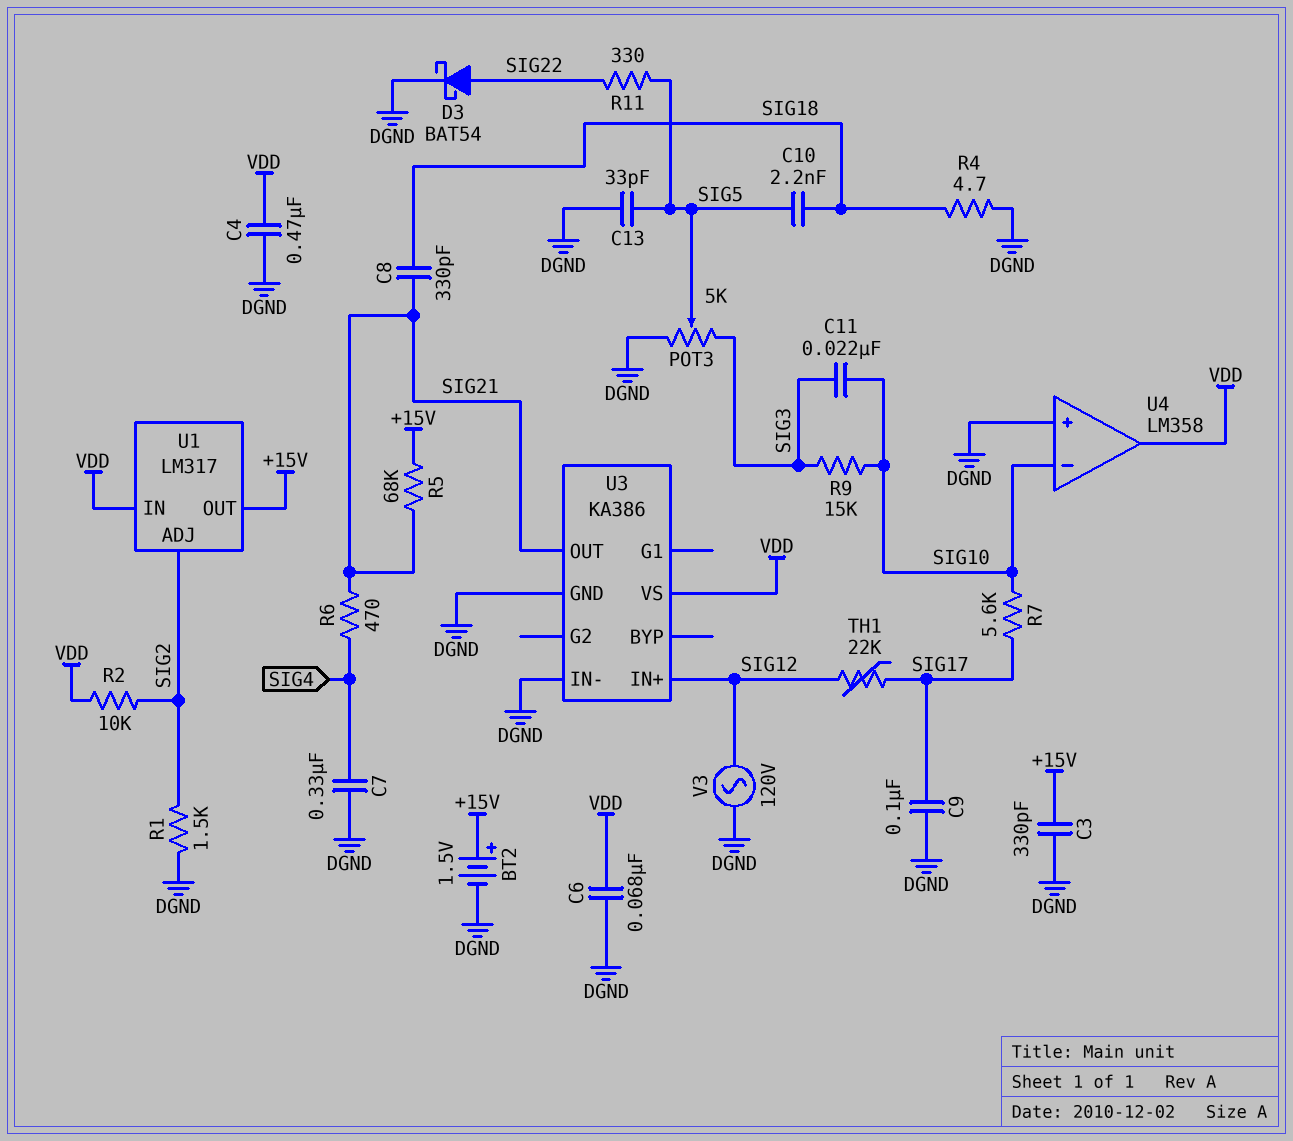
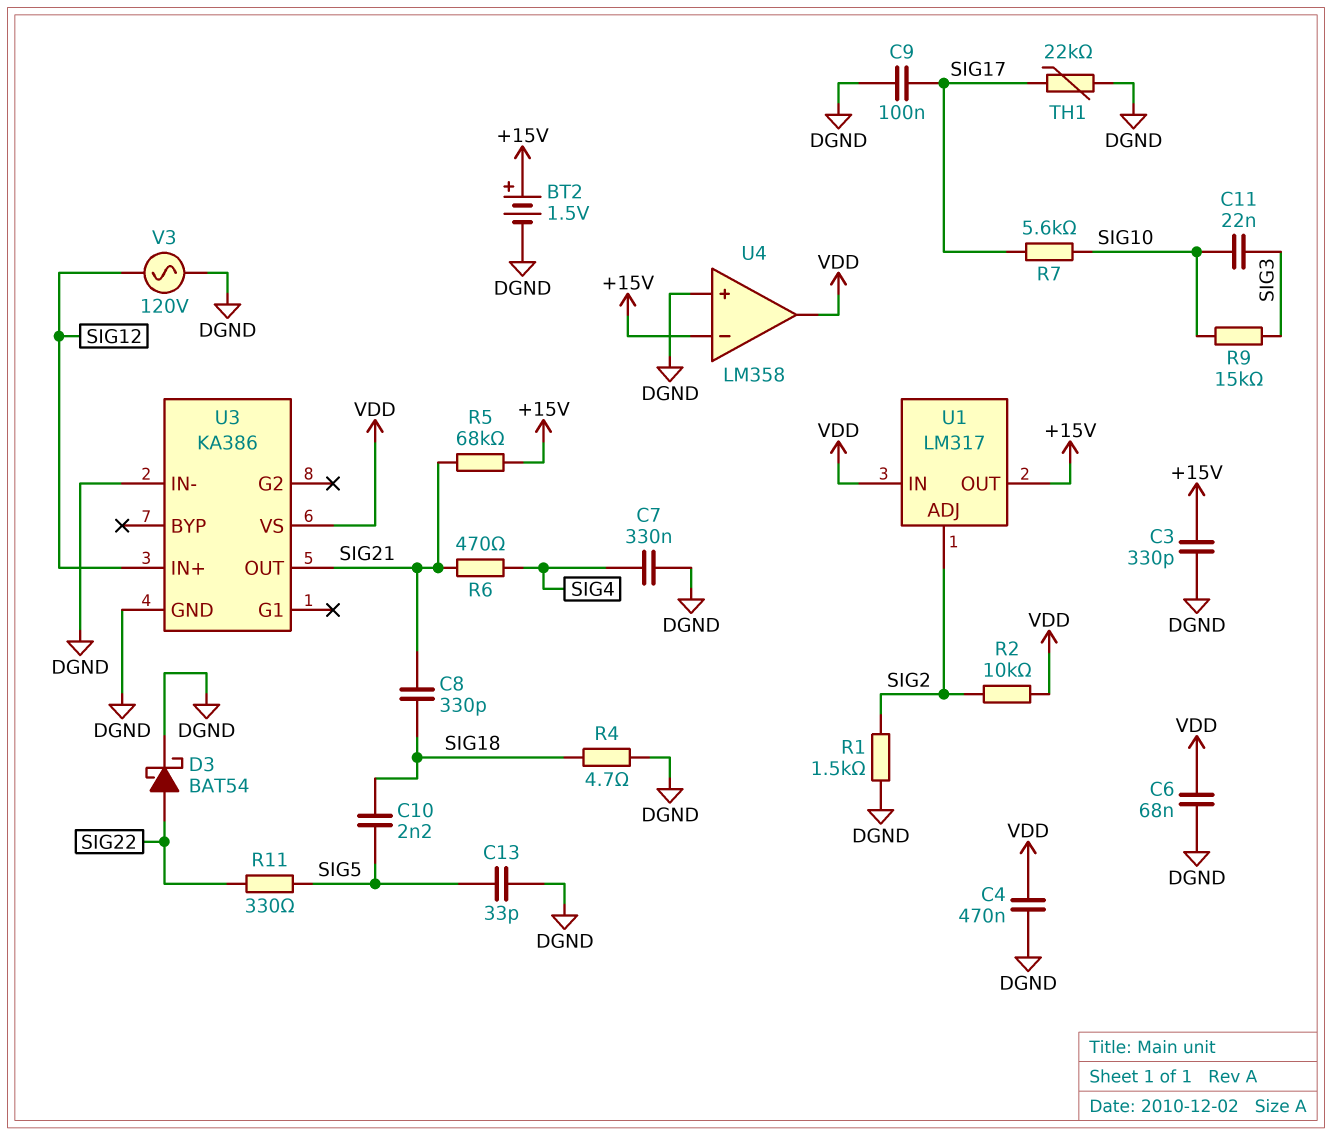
POT3: 5k (DGND, SIG3, wiper SIG5) -> none
TH1: 22k (SIG12, SIG17) -> 22k (DGND, SIG17)
U4 pin in-: SIG10 -> +15V

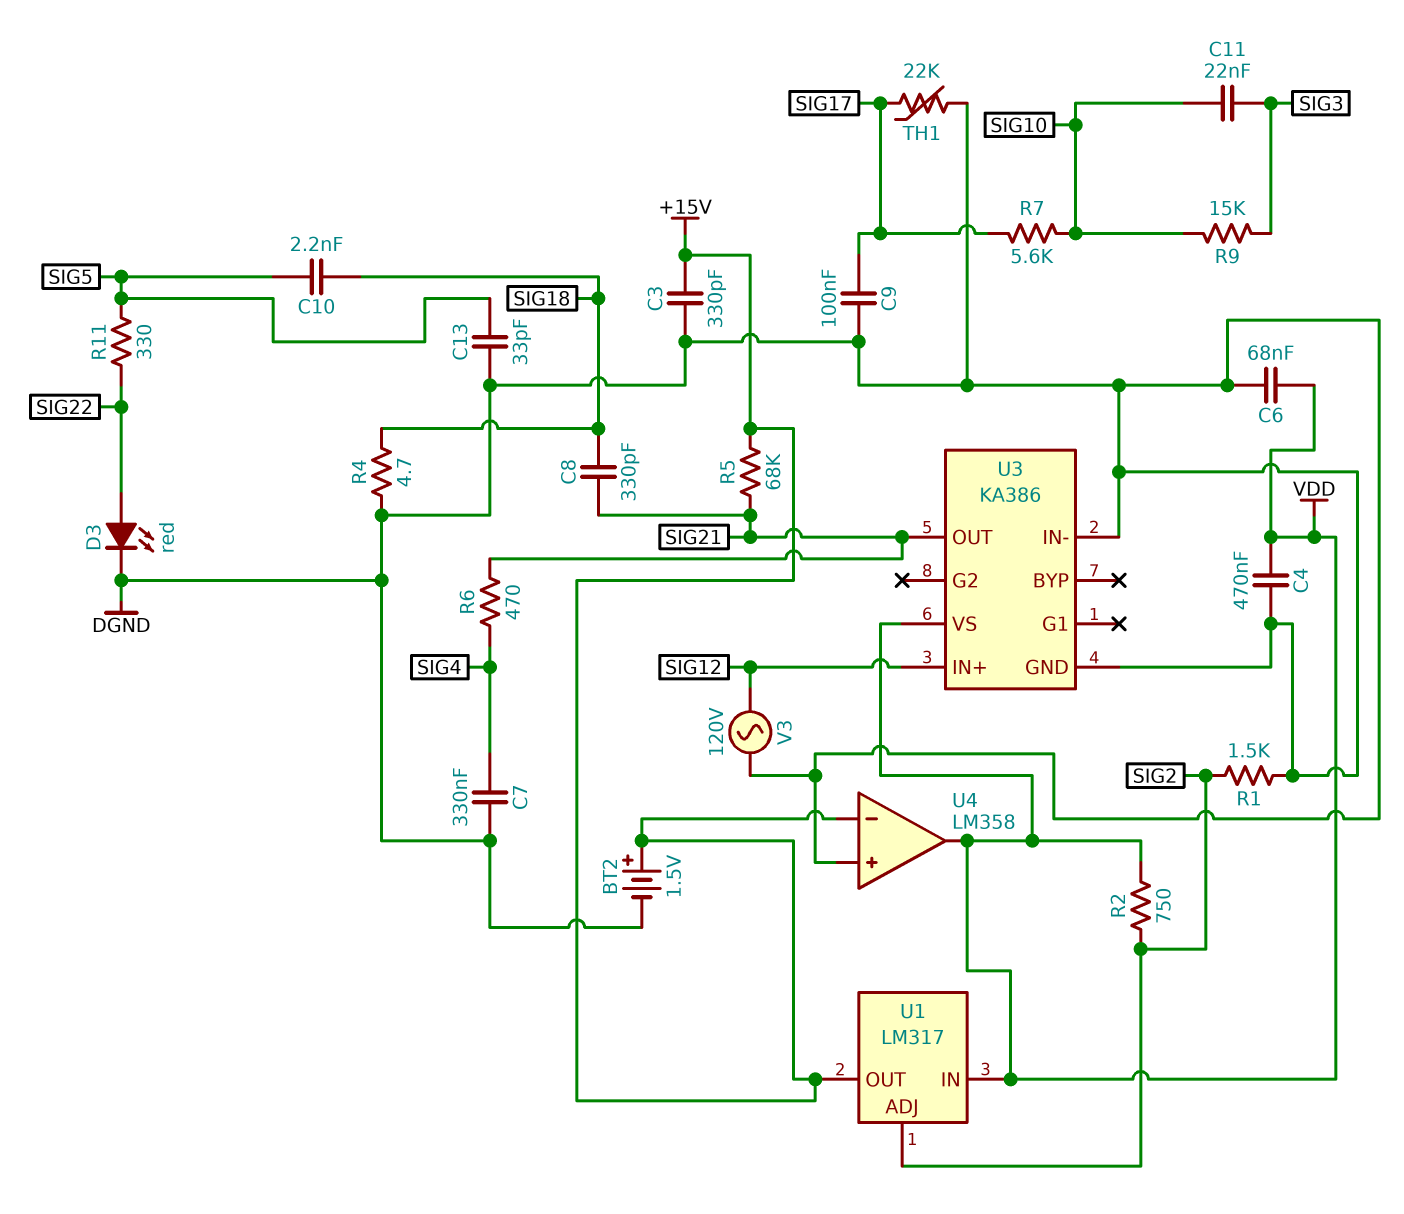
D3: schottky BAT54 (A SIG22, K DGND) -> LED red (A SIG22, K DGND)
R2: 10k (SIG2, VDD) -> 750 (SIG2, VDD)

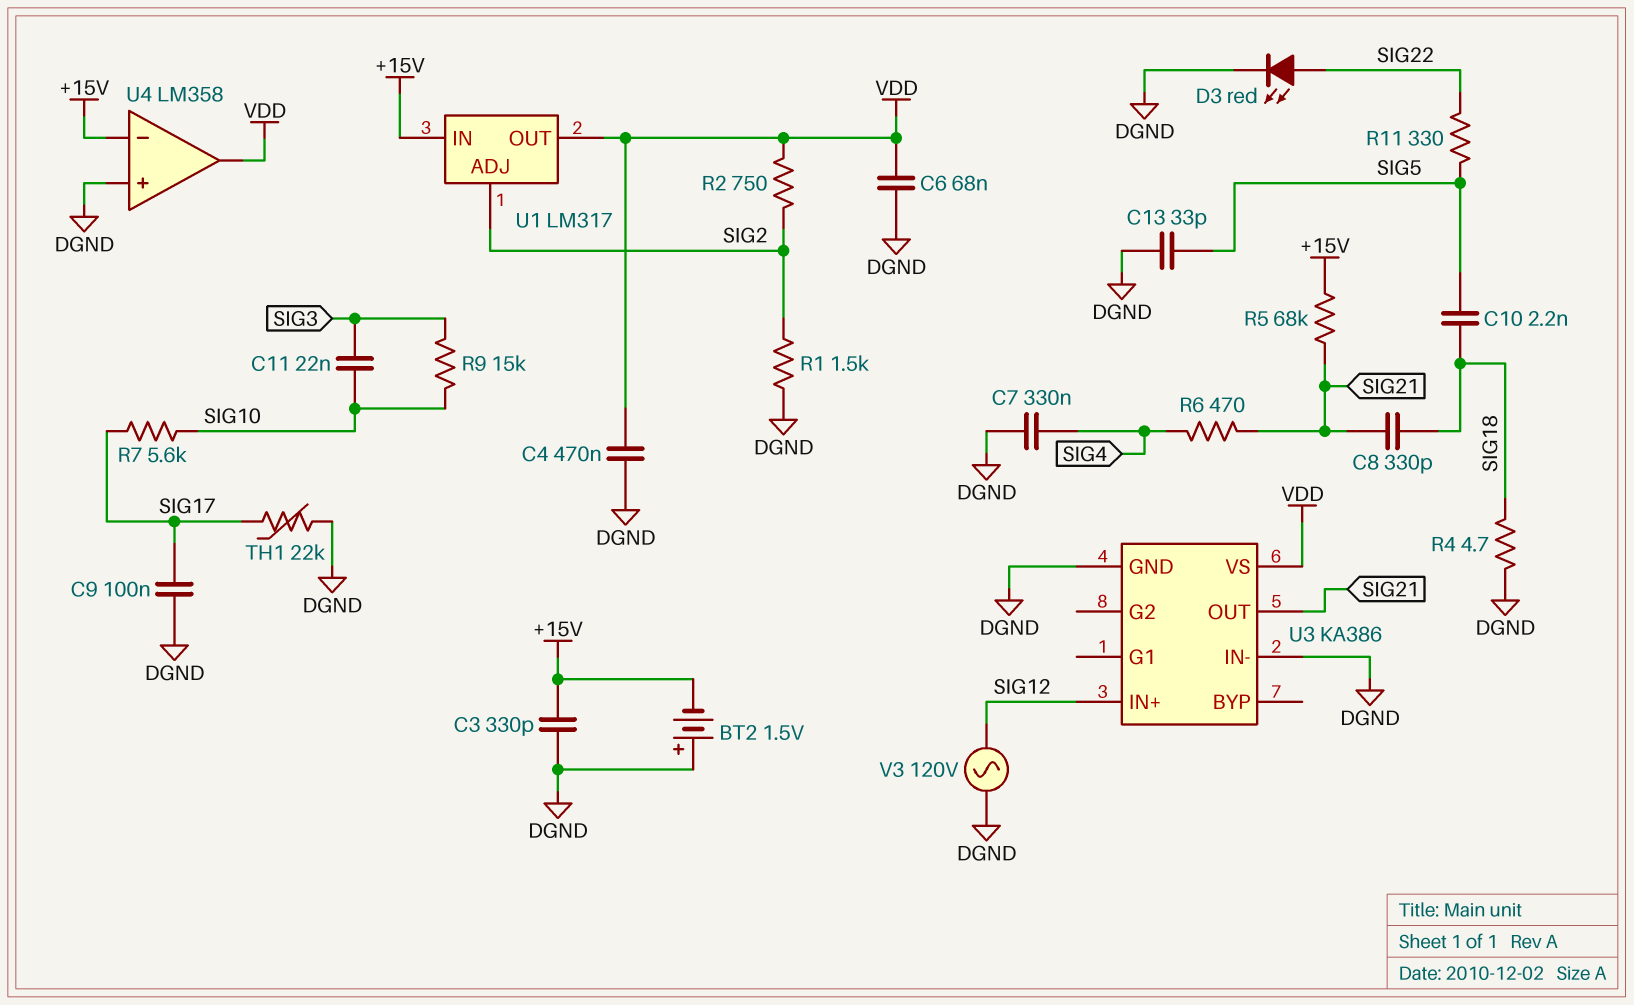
BT2: 1.5V (plus +15V, minus DGND) -> 1.5V (plus DGND, minus +15V)
U1 pin IN: VDD -> +15V
U1 pin OUT: +15V -> VDD

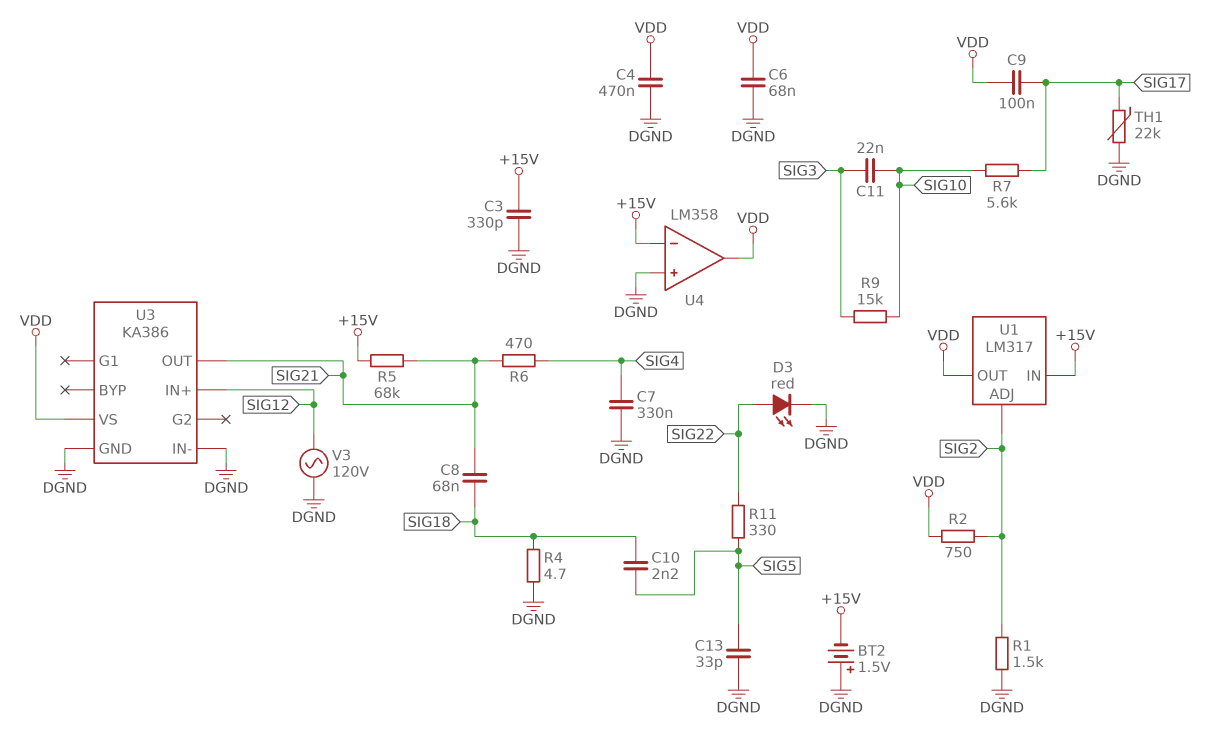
C8: 330pF (SIG18, SIG21) -> 68nF (SIG18, SIG21)
C9: 100nF (DGND, SIG17) -> 100nF (SIG17, VDD)

